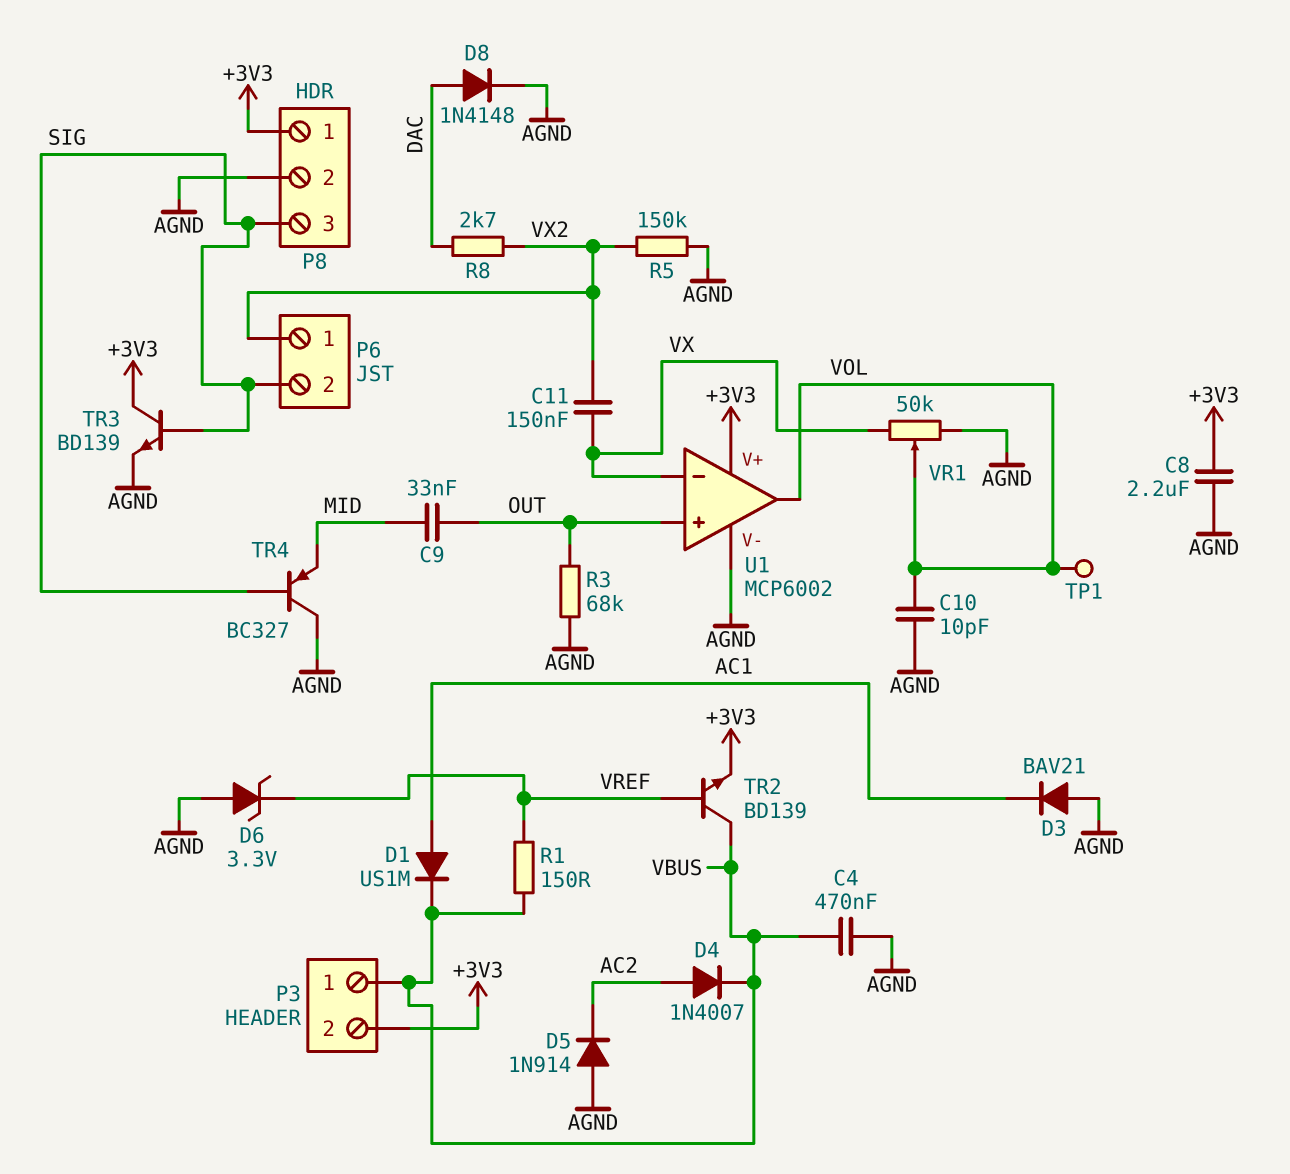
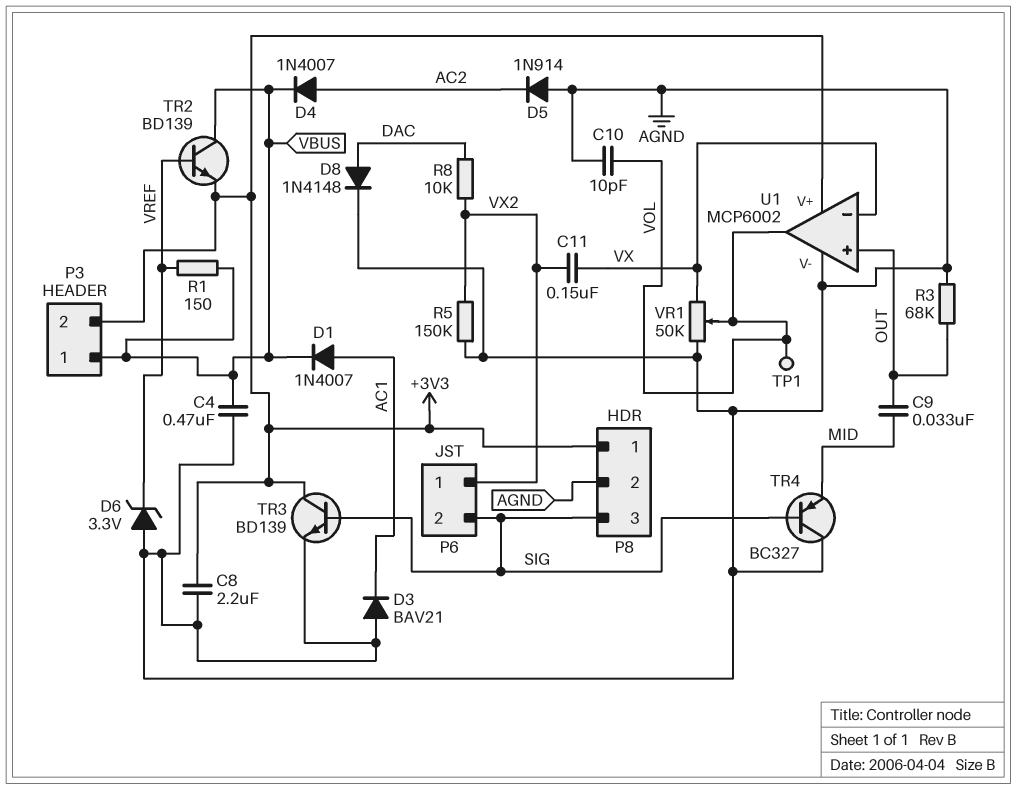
D1: diode US1M (A AC1, K VBUS) -> diode 1N4007 (A AC1, K VBUS)
R8: 2.7k (DAC, VX2) -> 10k (DAC, VX2)

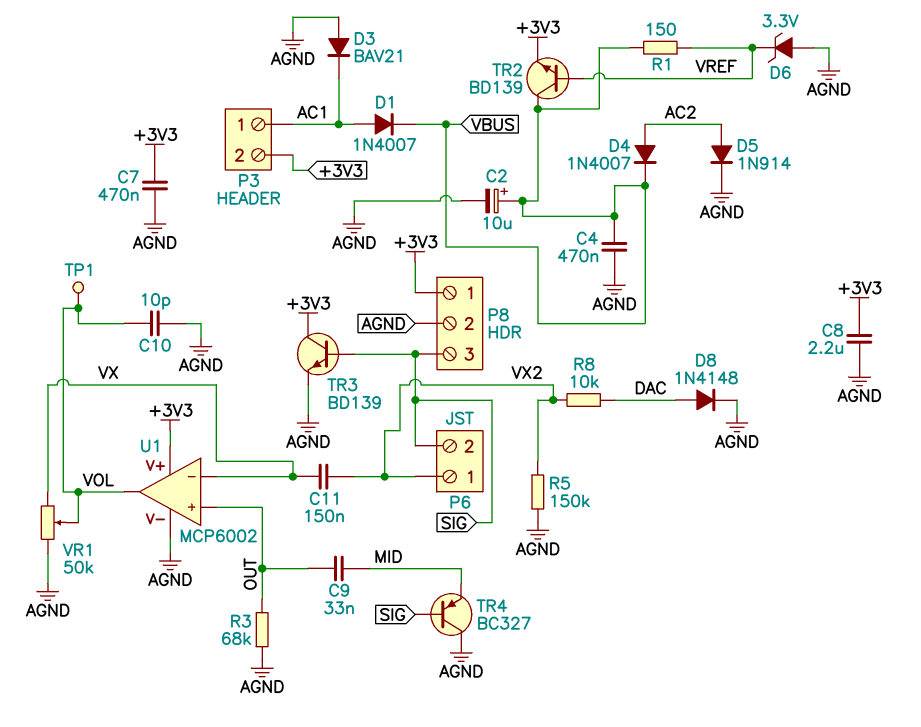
C2: none -> 10uF (plus VBUS, minus AGND)
C7: none -> 470nF (+3V3, AGND)
D5: diode 1N914 (A AGND, K AC2) -> diode 1N914 (A AC2, K AGND)
P3 pin 1: VBUS -> AC1

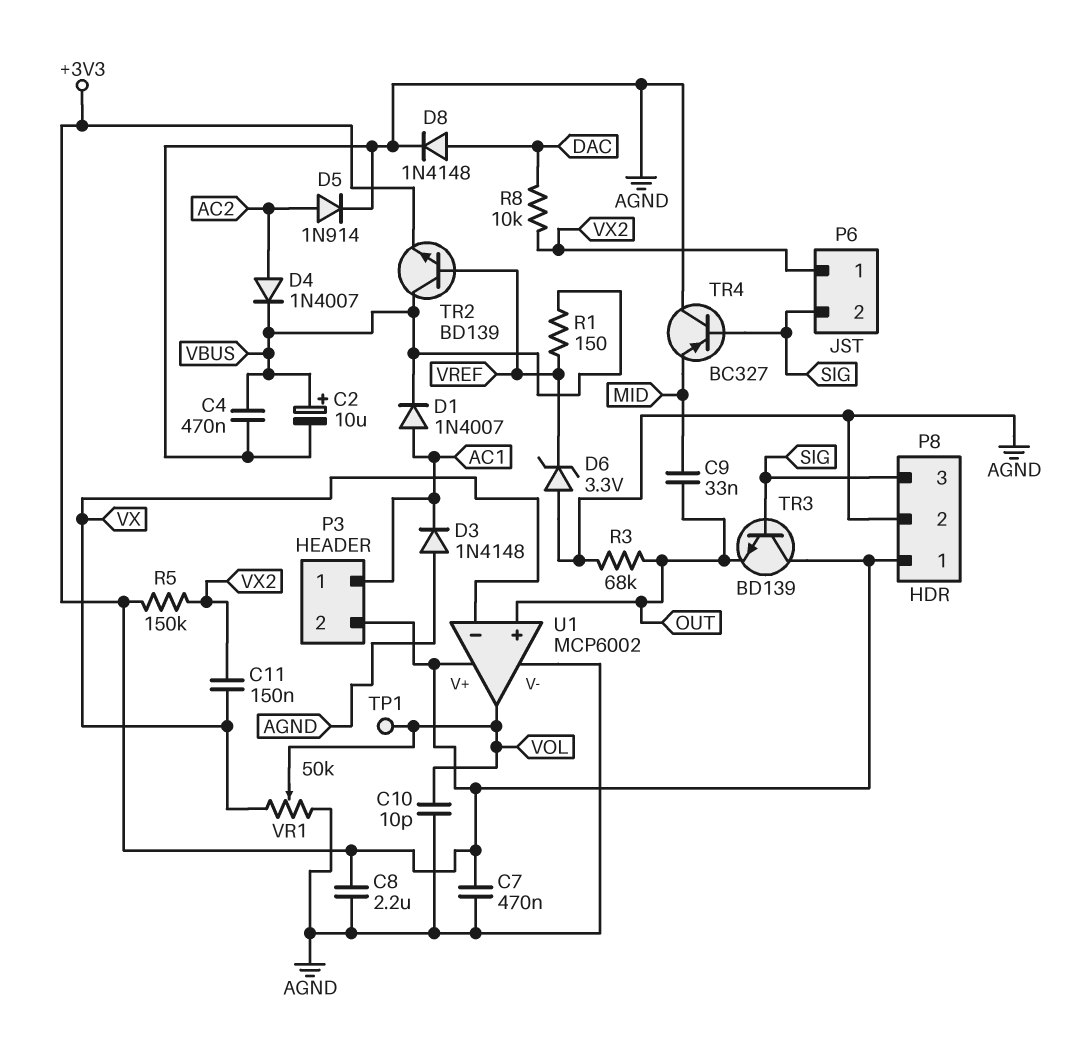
D3: diode BAV21 (A AGND, K AC1) -> diode 1N4148 (A AGND, K AC1)
R5: 150k (AGND, VX2) -> 150k (+3V3, VX2)
TR3: NPN BD139 (B SIG, C +3V3, E AGND) -> NPN BD139 (B SIG, C +3V3, E OUT)

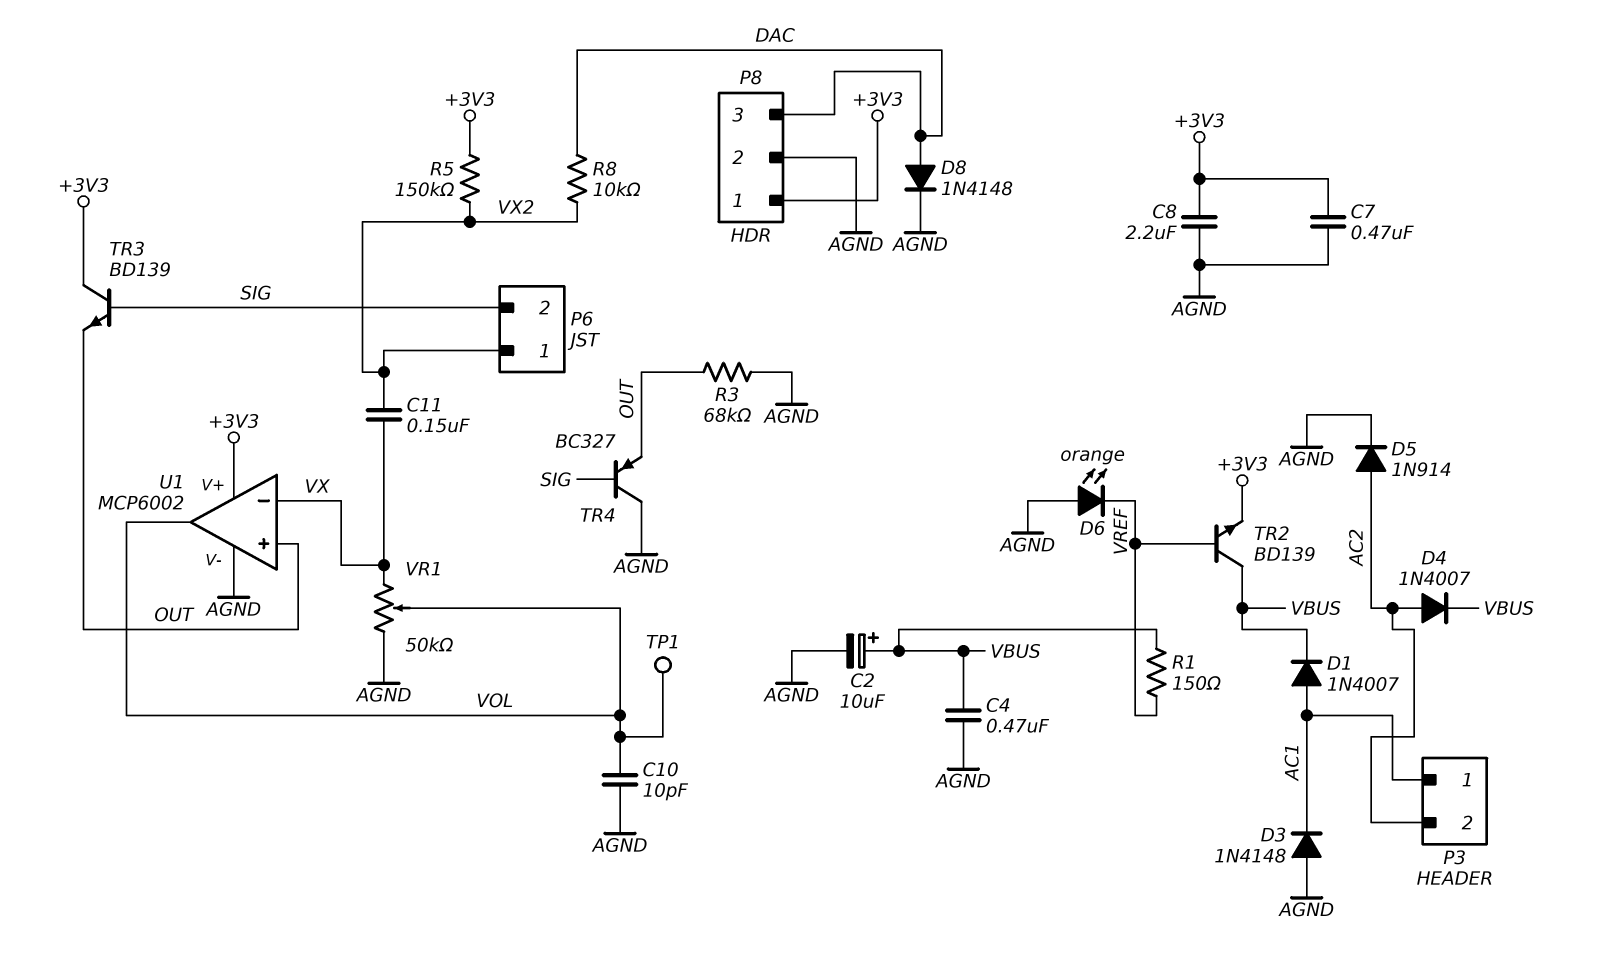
C9: 33nF (MID, OUT) -> none
D6: zener 3.3V (A AGND, K VREF) -> LED orange (A AGND, K VREF)
P3 pin 2: +3V3 -> AC2
P8 pin 3: SIG -> DAC
TR4: PNP BC327 (B SIG, C AGND, E MID) -> PNP BC327 (B SIG, C AGND, E OUT)

